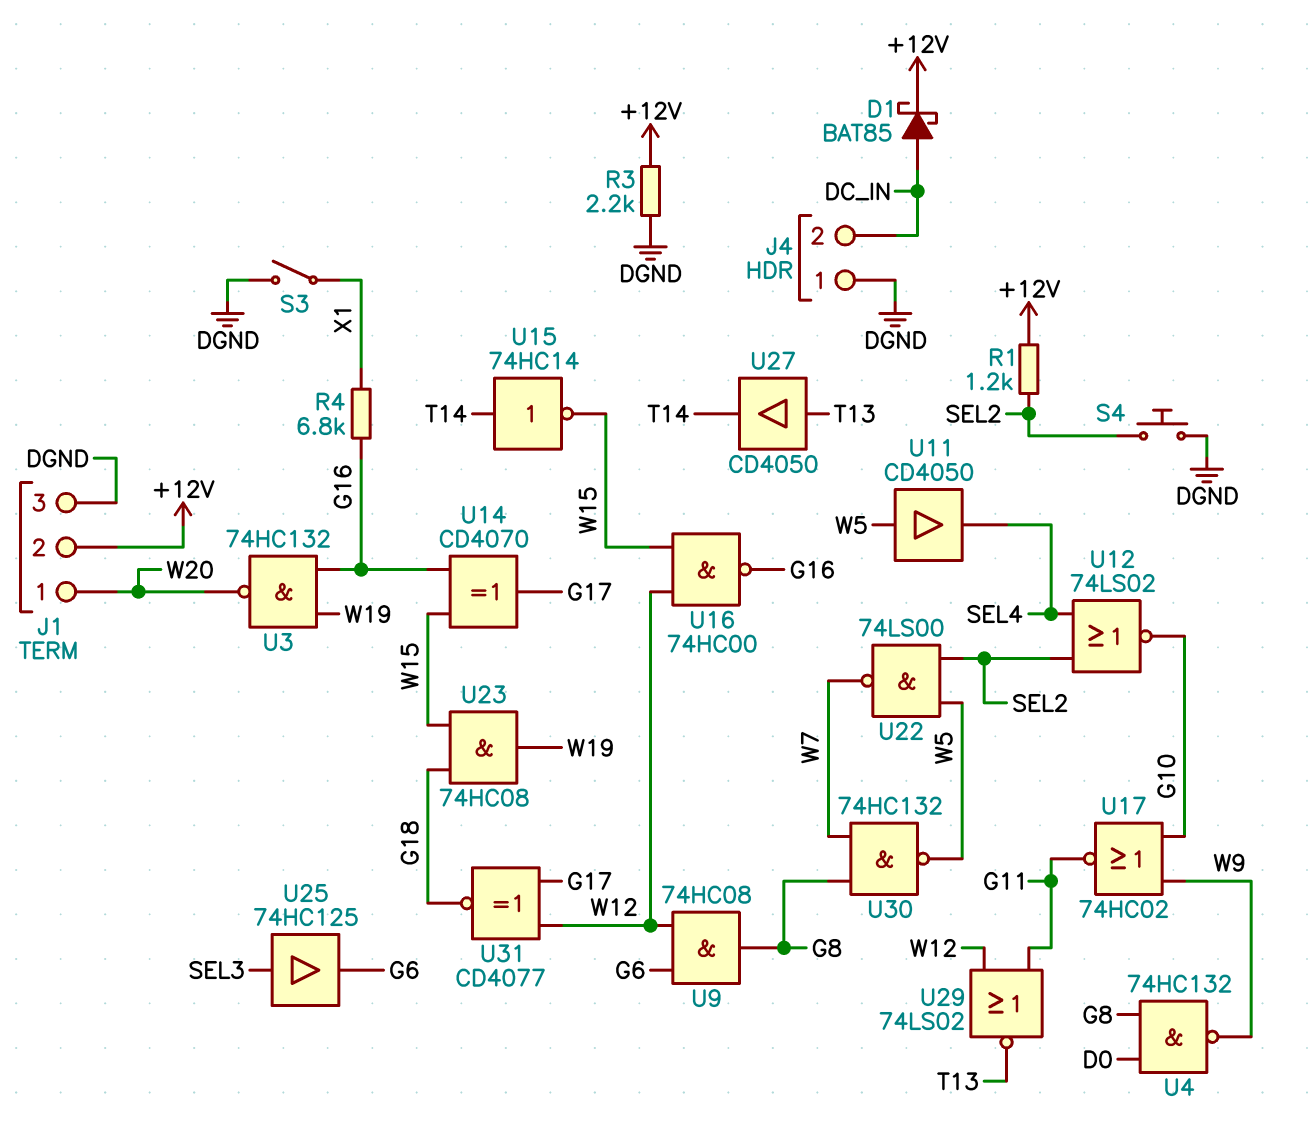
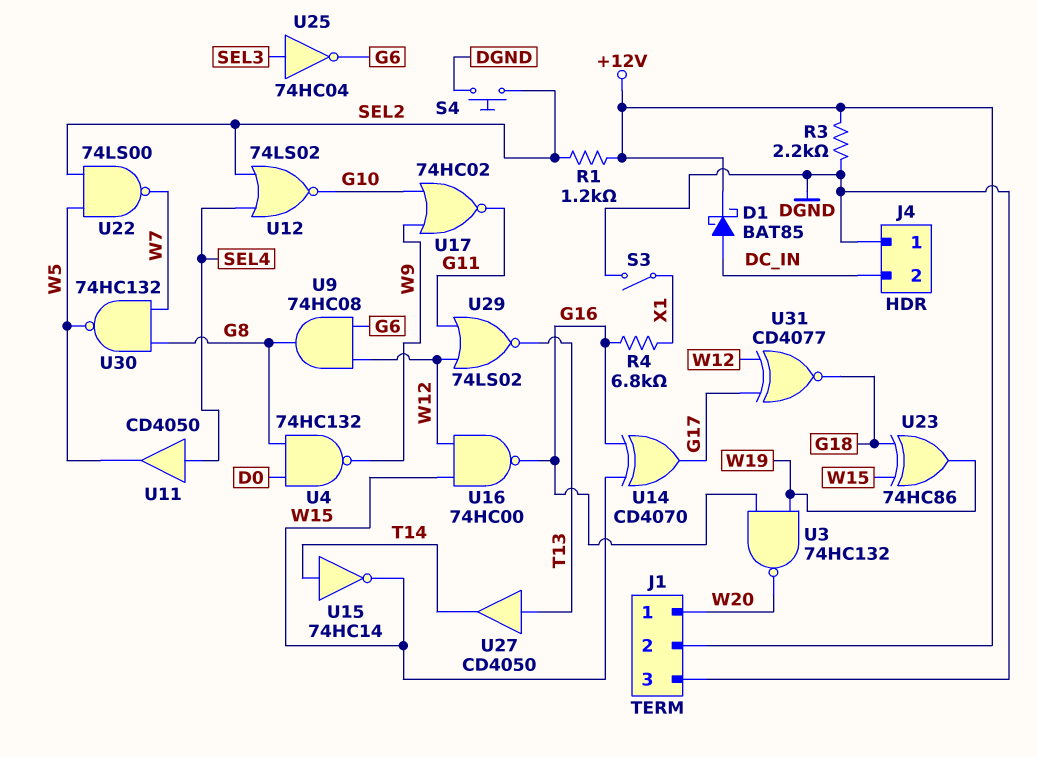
U11: buffer CD4050 (in W5, out SEL4) -> buffer CD4050 (in SEL4, out W5)
U23: AND 74HC08 (in G18, in W15, out W19) -> XOR 74HC86 (in G18, in W15, out W19)
U25: buffer 74HC125 (in SEL3, out G6) -> NOT 74HC04 (in SEL3, out G6)

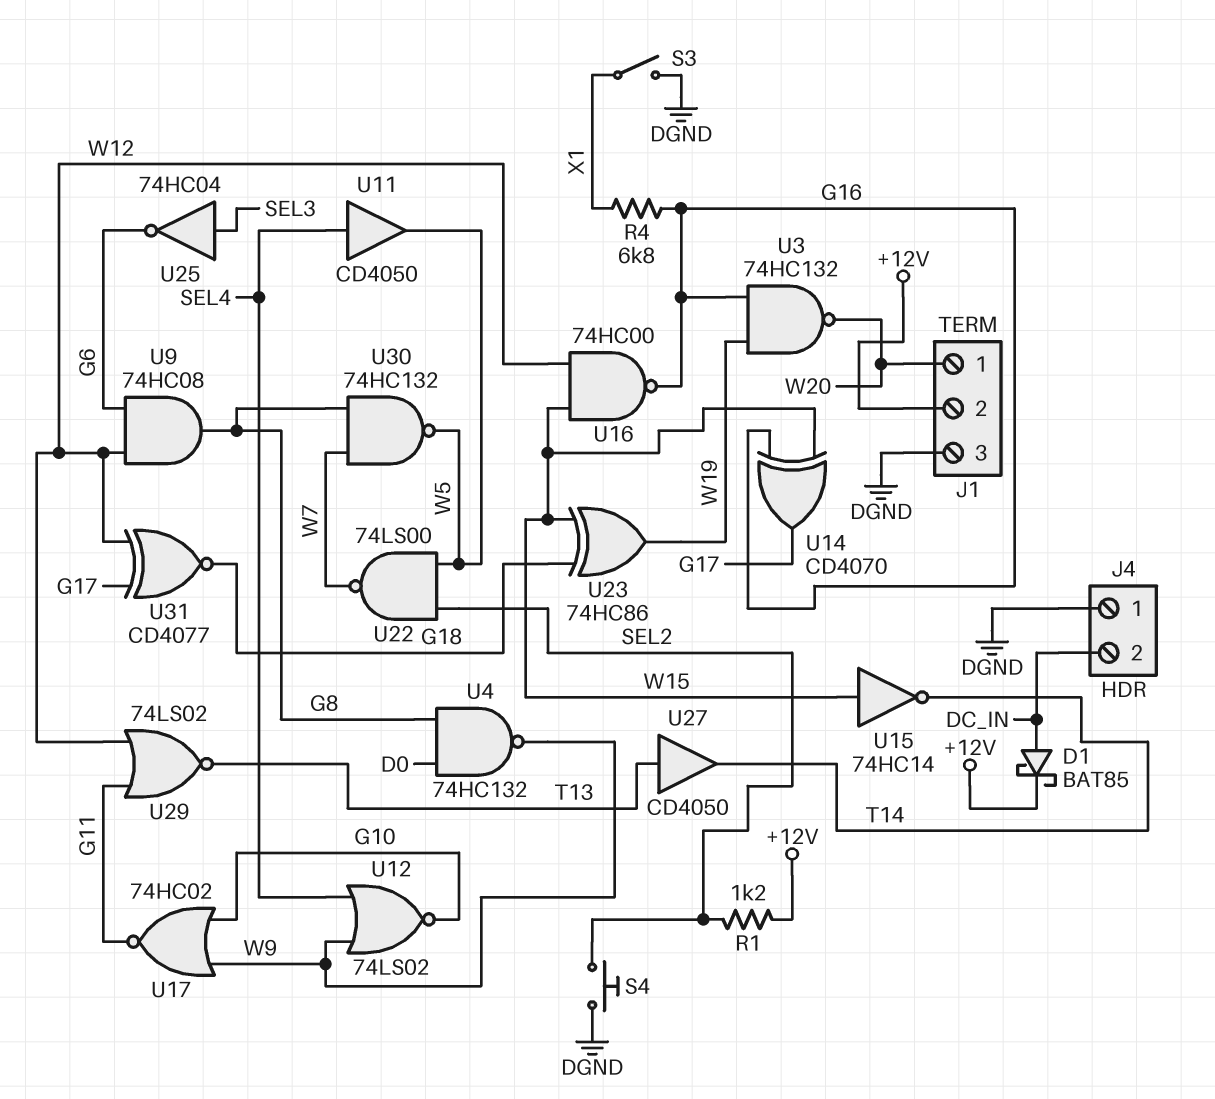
R3: 2.2k (+12V, DGND) -> none
U12: NOR 74LS02 (in SEL2, in SEL4, out G10) -> NOR 74LS02 (in SEL4, in W9, out G10)
U15: NOT 74HC14 (in T14, out W15) -> NOT 74HC14 (in W15, out T14)

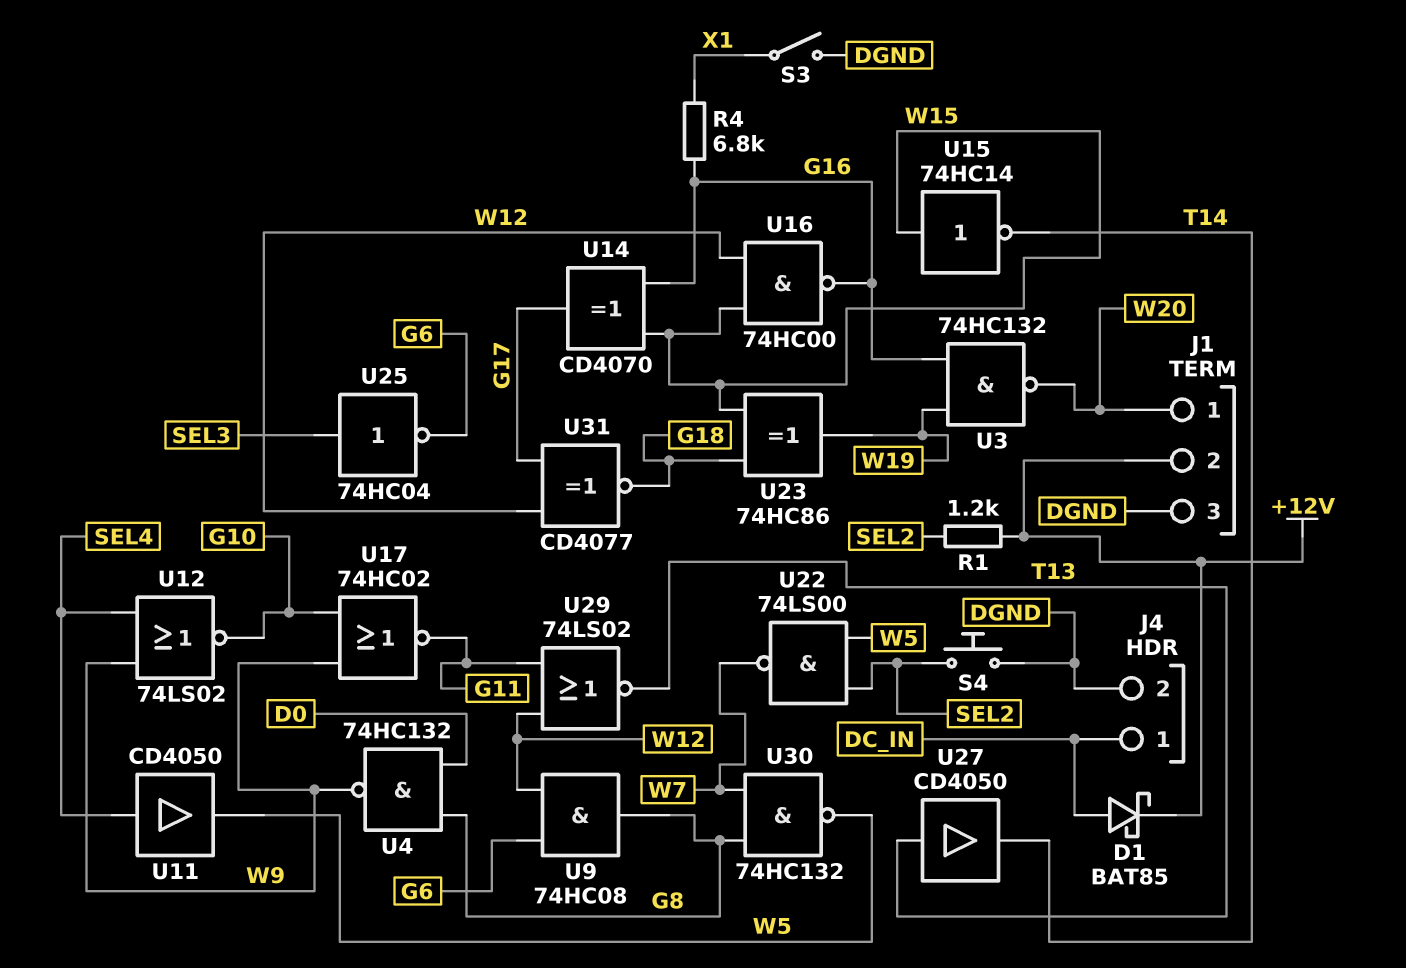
J4 pin 1: DGND -> DC_IN
J4 pin 2: DC_IN -> DGND

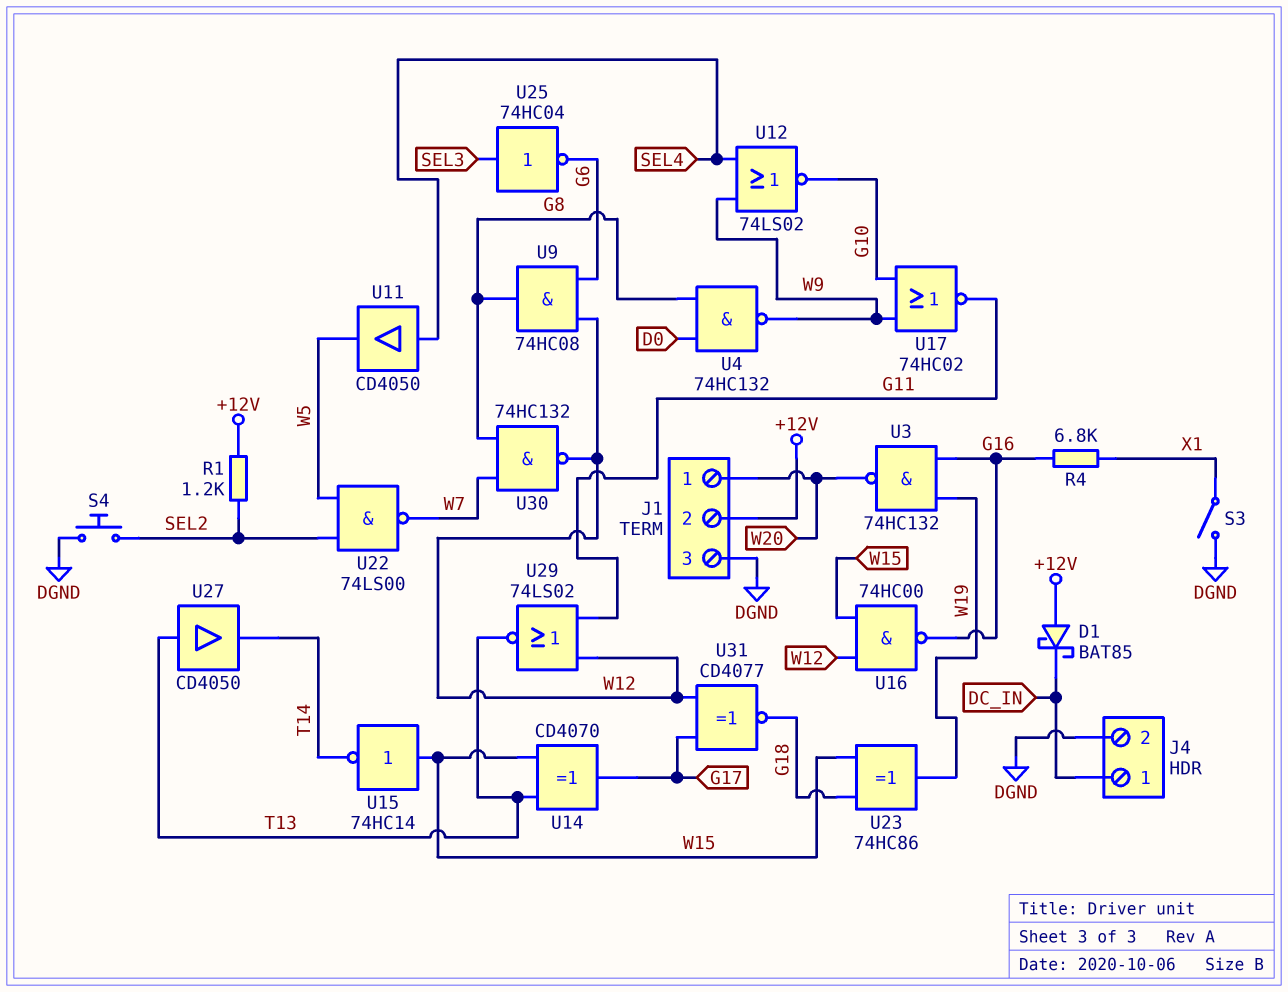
D1: schottky BAT85 (A DC_IN, K +12V) -> schottky BAT85 (A +12V, K DC_IN)
U14: XOR CD4070 (in G16, in W15, out G17) -> XOR CD4070 (in T13, in W15, out G17)
U30: NAND 74HC132 (in G8, in W7, out W5) -> NAND 74HC132 (in G8, in W7, out W12)

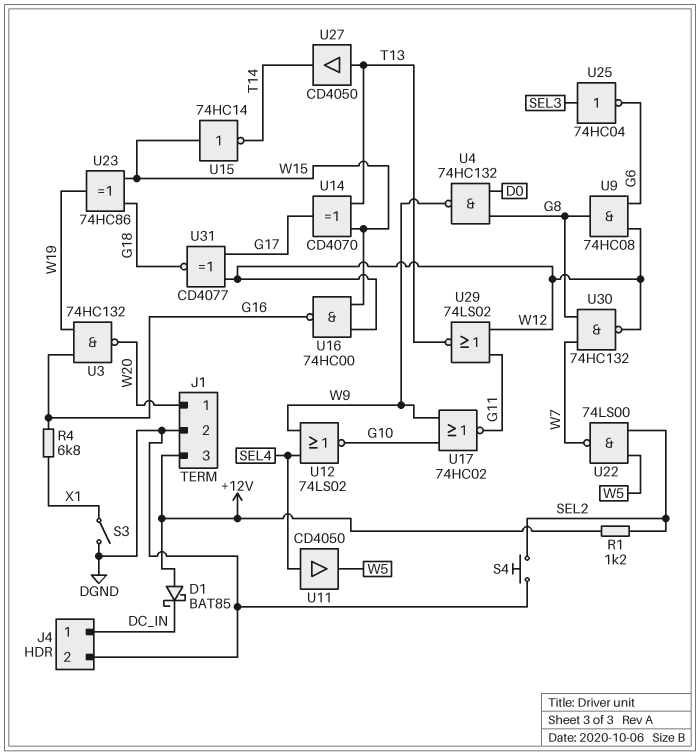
J1 pin 2: +12V -> DGND
J1 pin 3: DGND -> +12V

